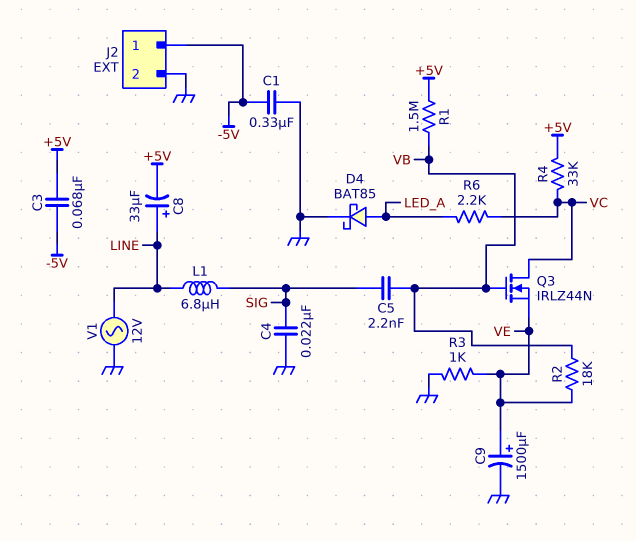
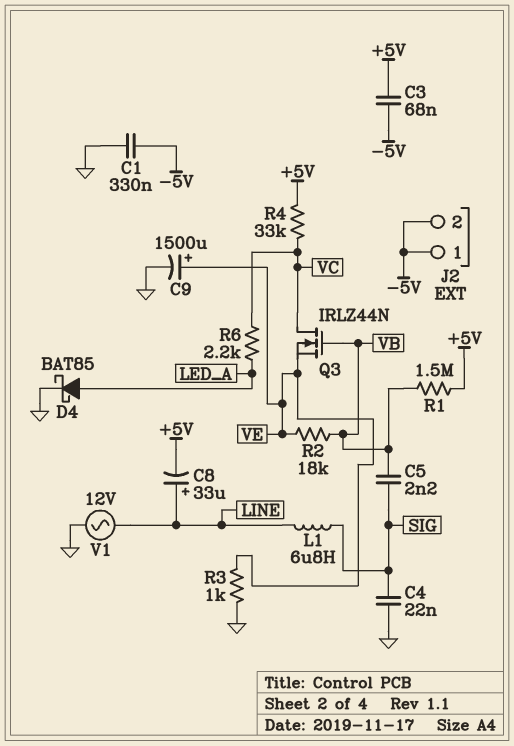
J2 pin 2: GND -> -5V

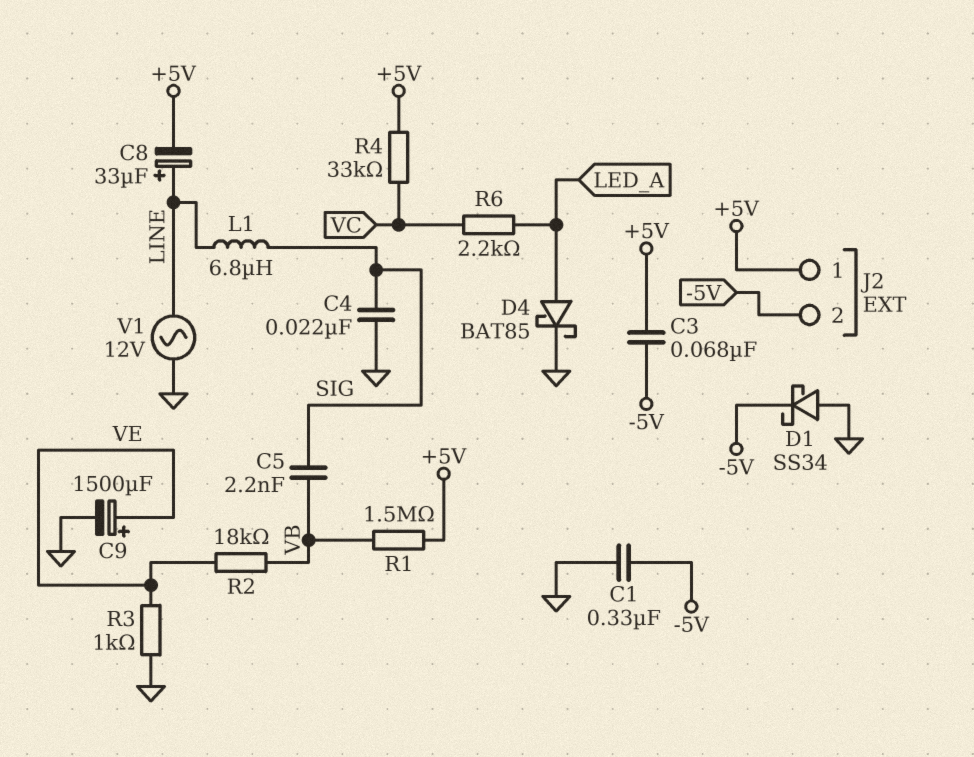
D1: none -> schottky SS34 (A GND, K -5V)
J2 pin 1: -5V -> +5V
Q3: NMOS IRLZ44N (G VB, D VC, S VE) -> none

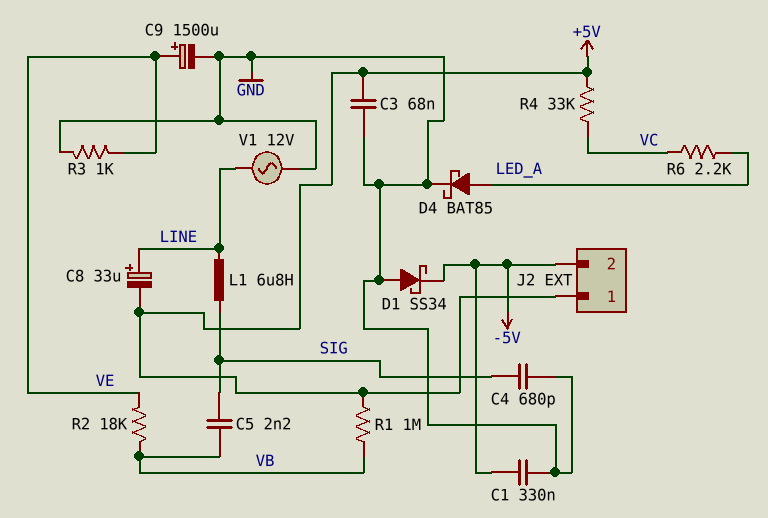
C3: 68nF (+5V, -5V) -> 68nF (+5V, GND)
C4: 22nF (GND, SIG) -> 680pF (GND, SIG)
R1: 1.5M (+5V, VB) -> 1M (+5V, VB)

